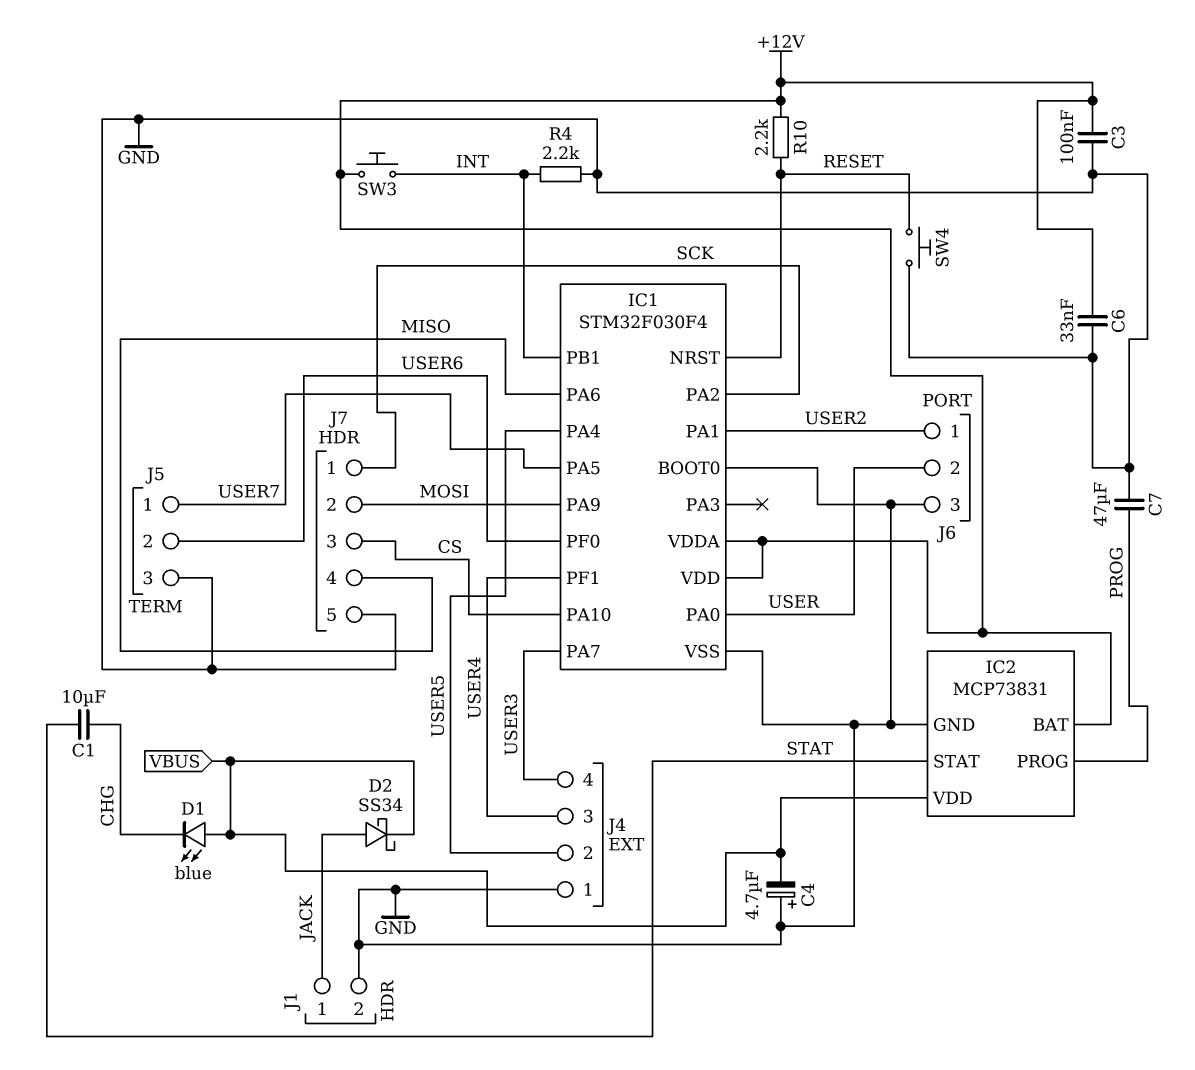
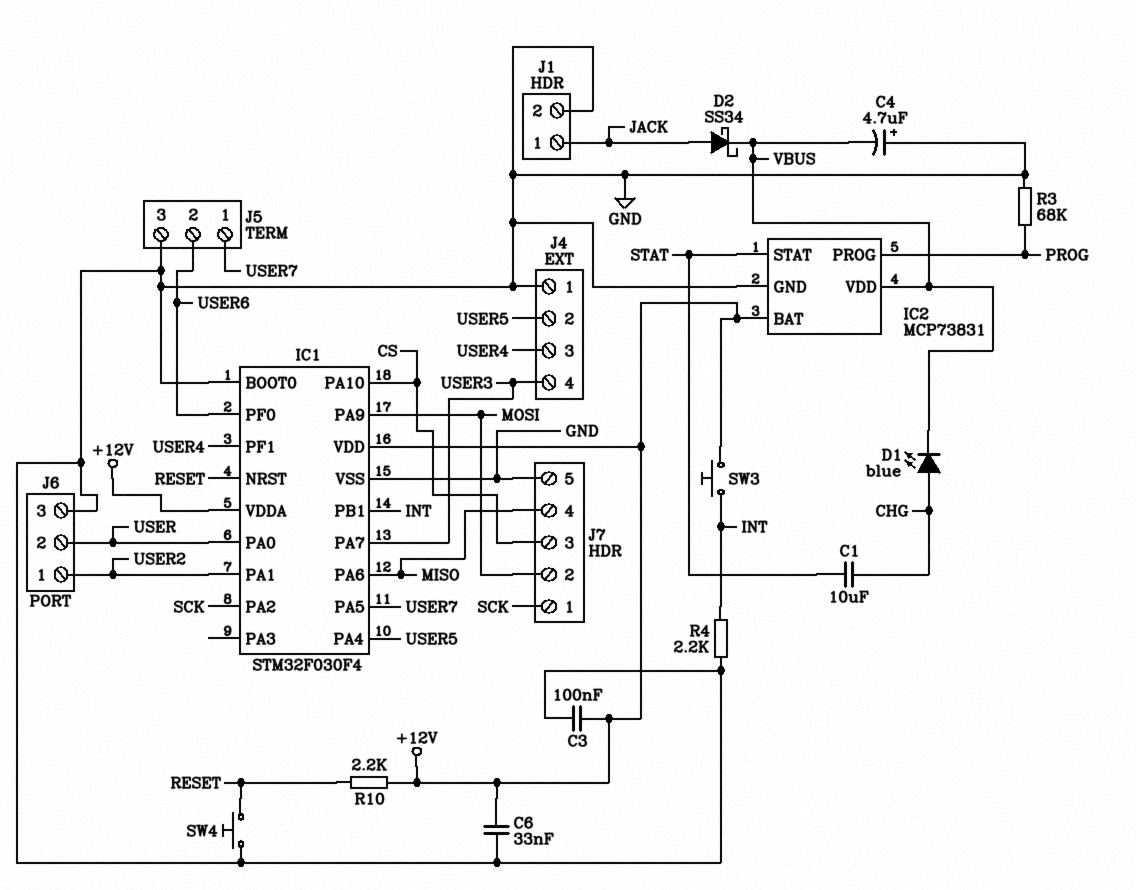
C7: 47uF (GND, PROG) -> none
D1: LED blue (A VBUS, K CHG) -> LED blue (A CHG, K VBUS)
R3: none -> 68k (GND, PROG)

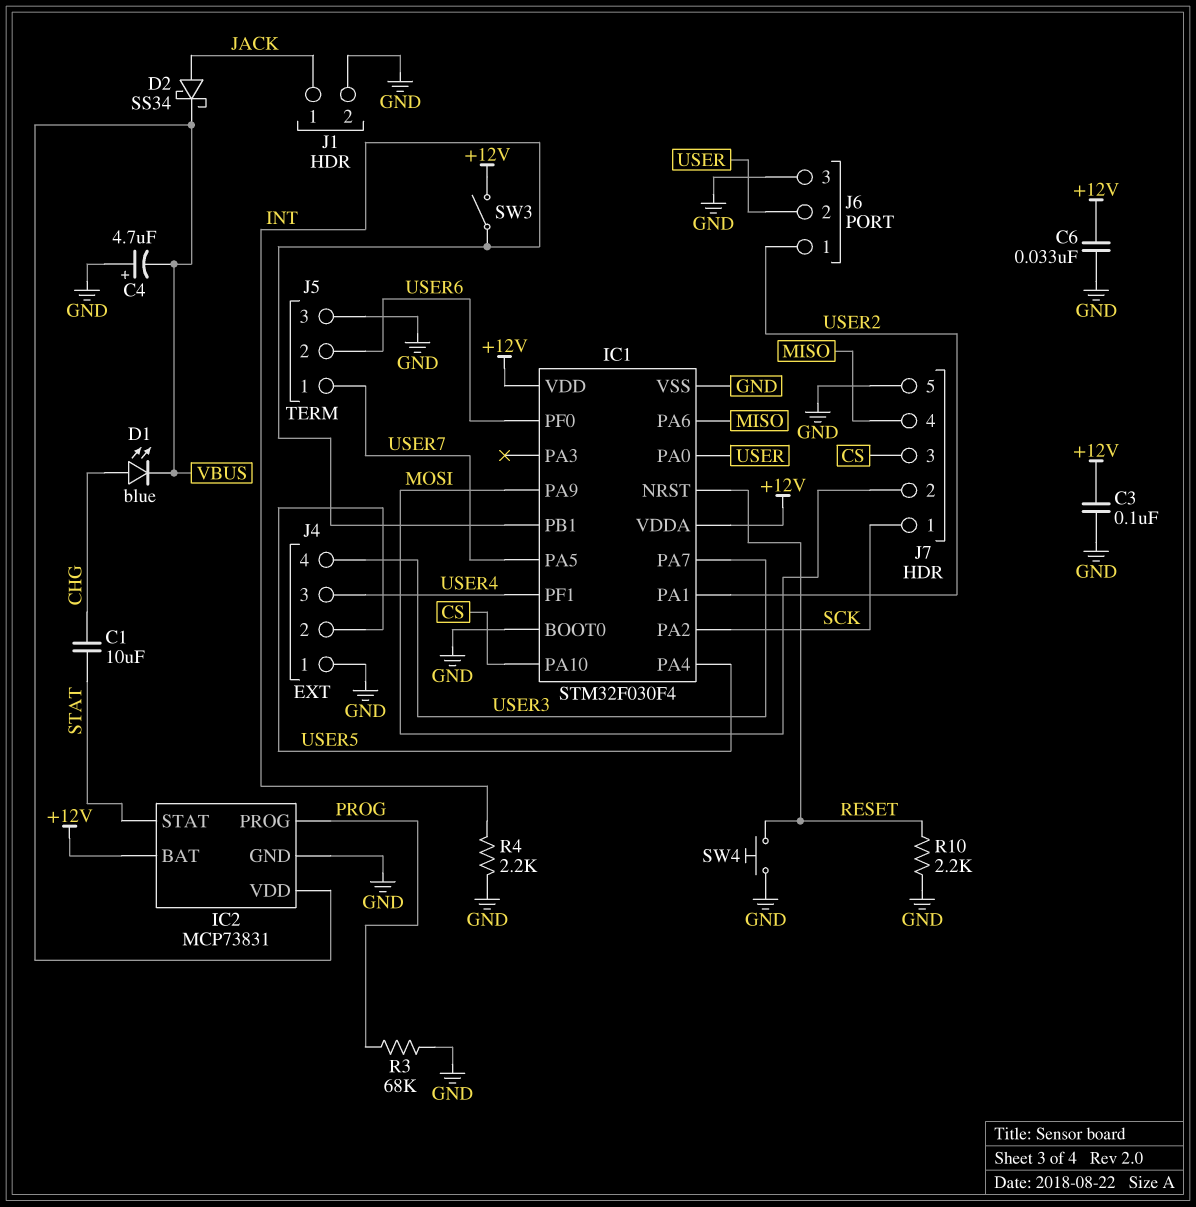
R10: 2.2k (+12V, RESET) -> 2.2k (GND, RESET)
SW3: button (+12V, INT) -> switch (+12V, INT)

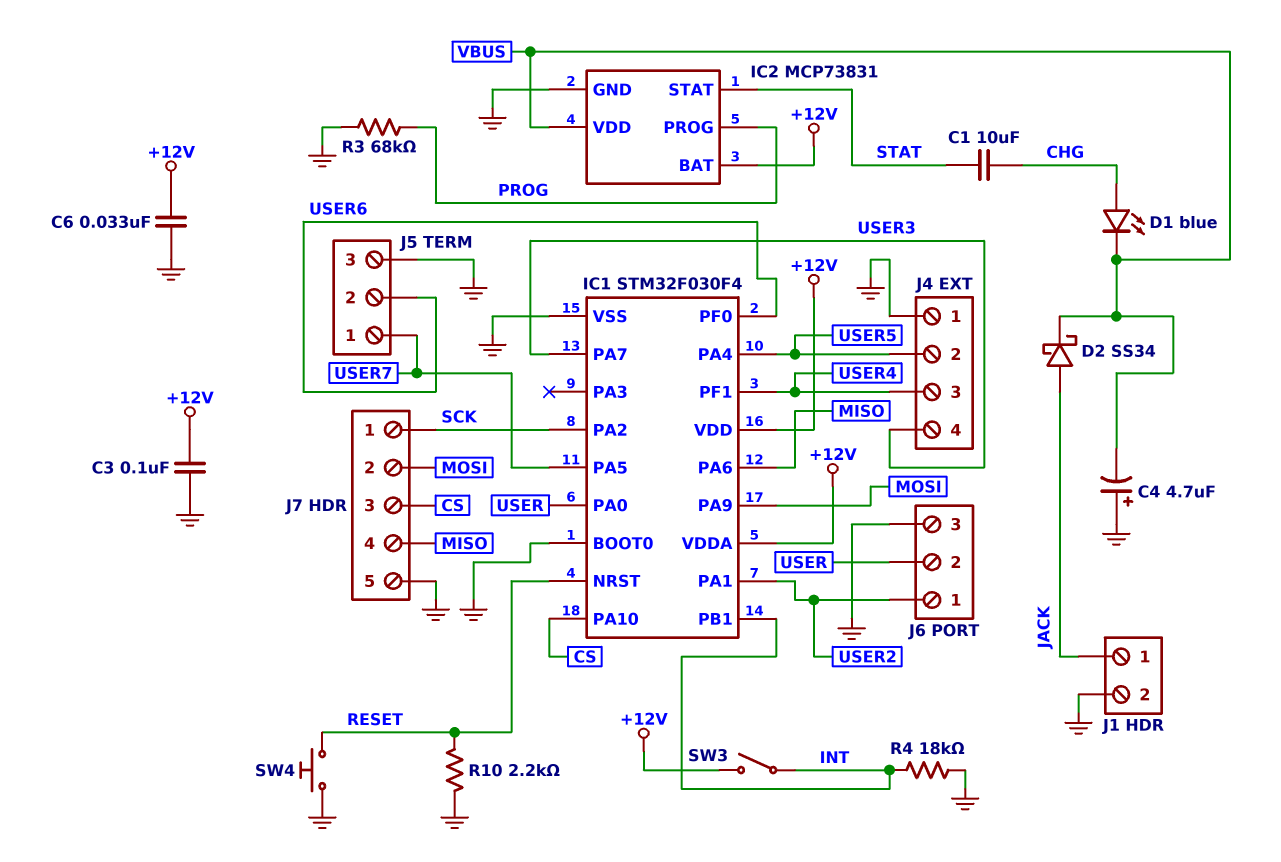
R4: 2.2k (GND, INT) -> 18k (GND, INT)

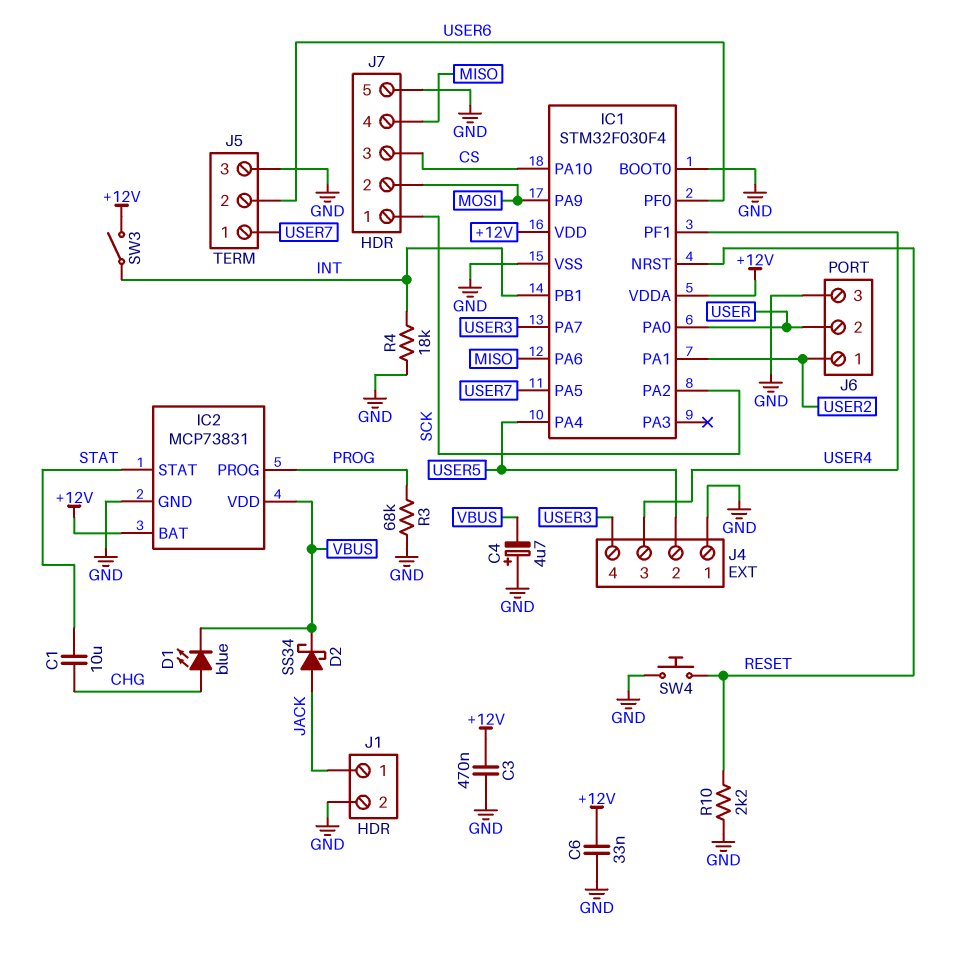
C3: 100nF (+12V, GND) -> 470nF (+12V, GND)

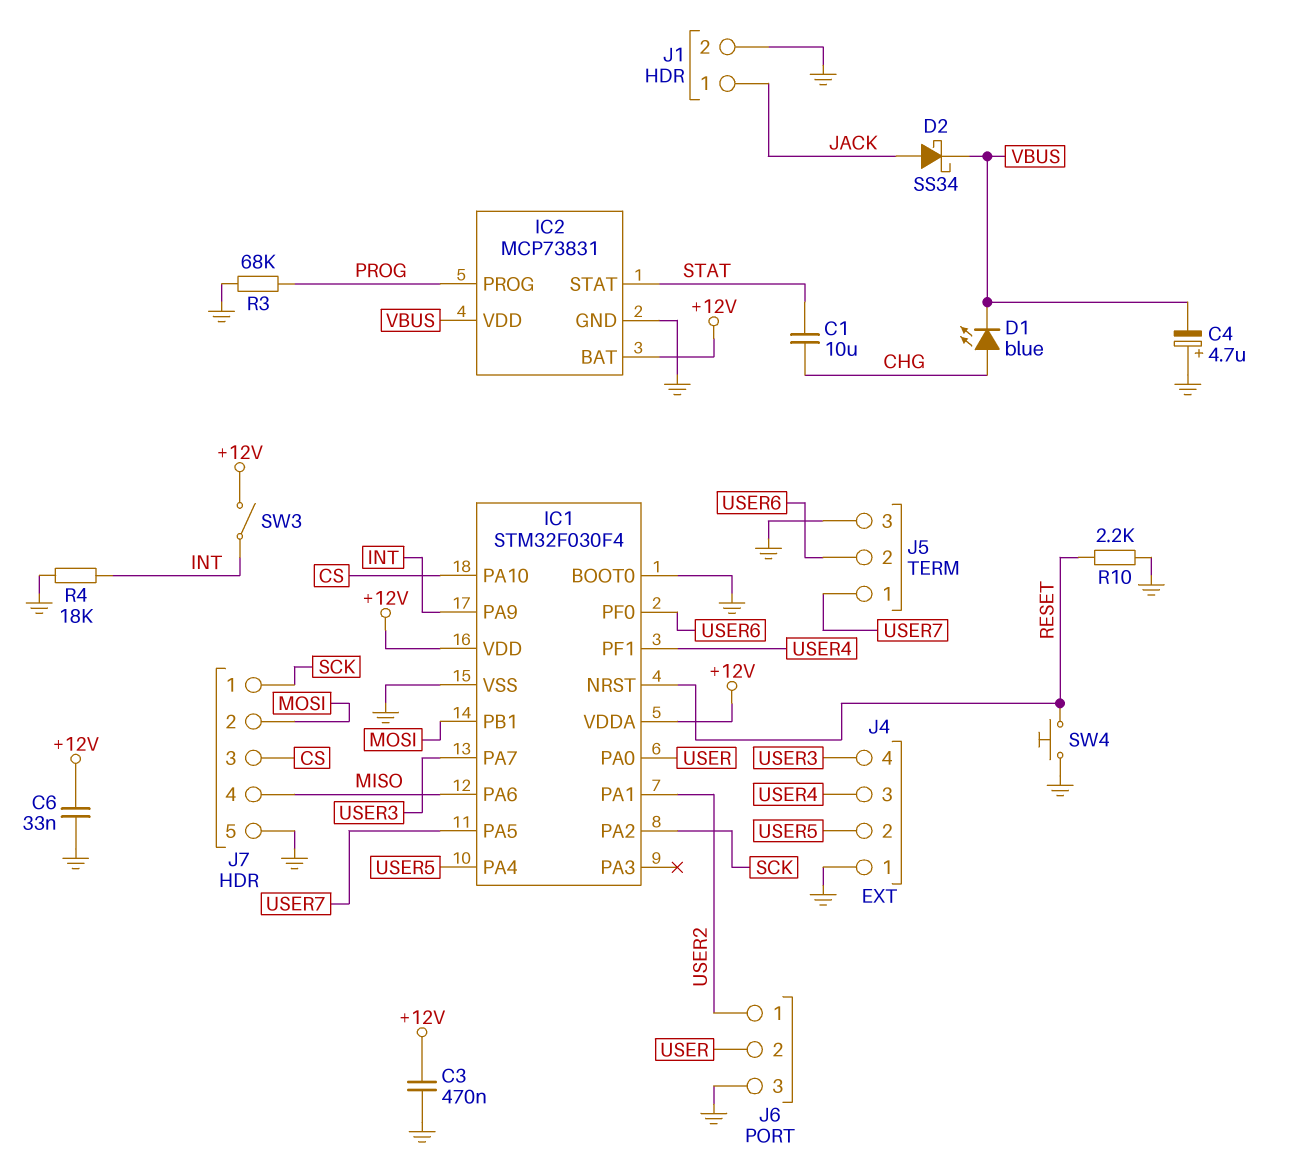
IC1 pin PA9: MOSI -> INT
IC1 pin PB1: INT -> MOSI

